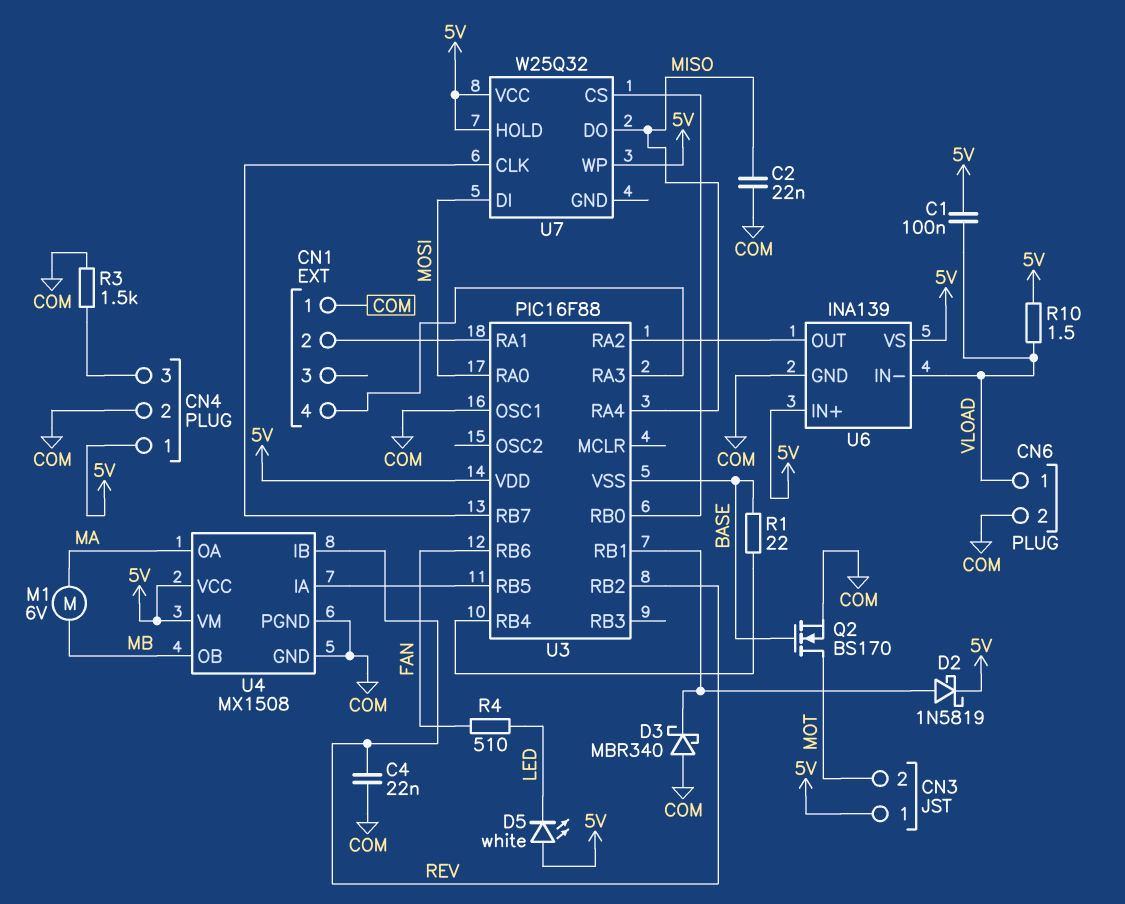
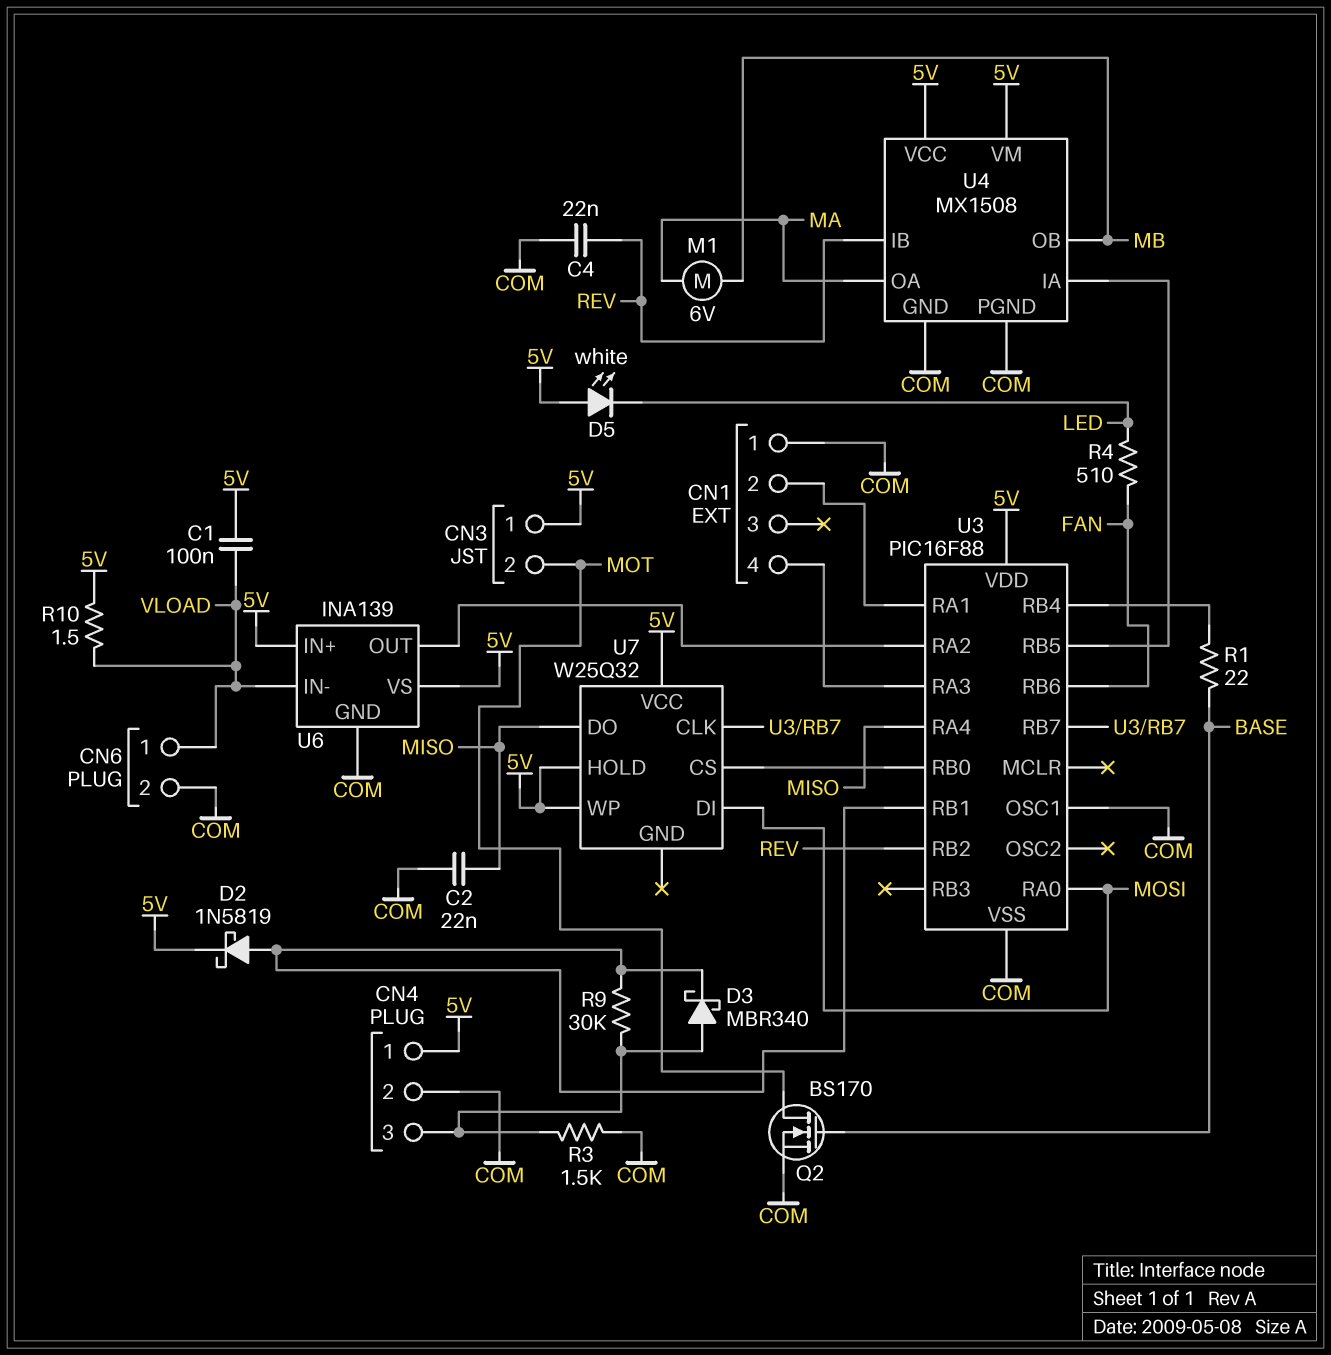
D3: schottky MBR340 (A COM, K U3/RB1) -> schottky MBR340 (A CN4/3, K U3/RB1)
R9: none -> 30k (CN4/3, U3/RB1)
U3 pin VSS: BASE -> COM

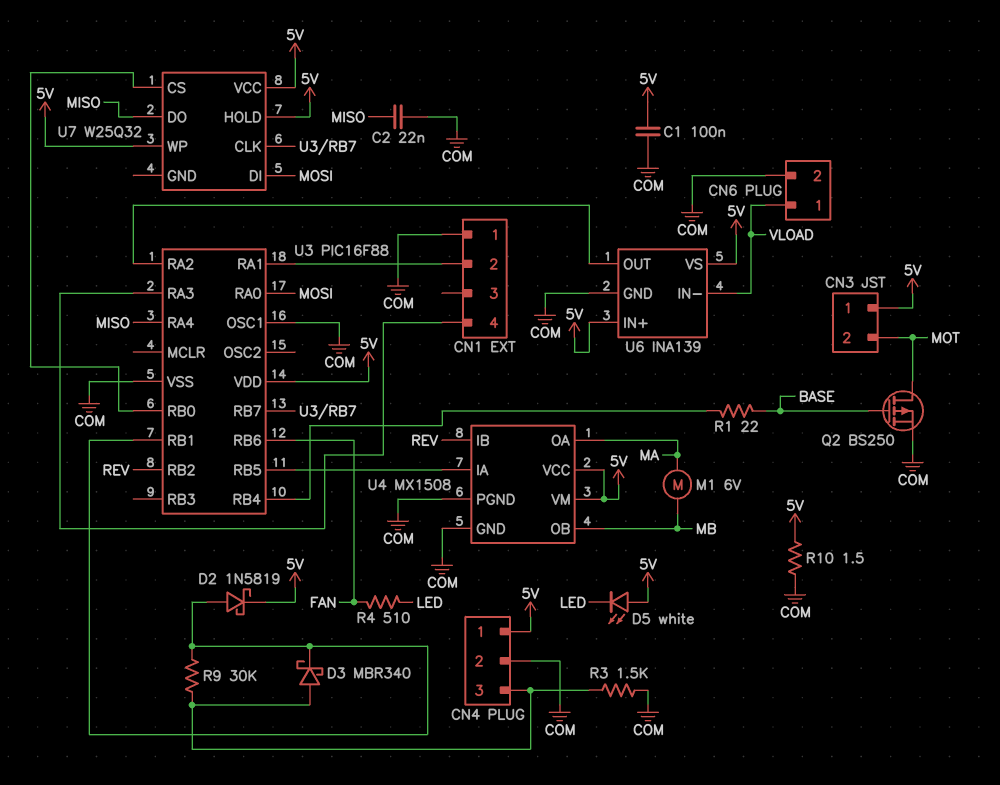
C1: 100nF (5V, VLOAD) -> 100nF (5V, COM)
C4: 22nF (COM, REV) -> none
Q2: NMOS BS170 (G BASE, D MOT, S COM) -> PMOS BS250 (G BASE, D MOT, S COM)
R10: 1.5 (5V, VLOAD) -> 1.5 (5V, COM)

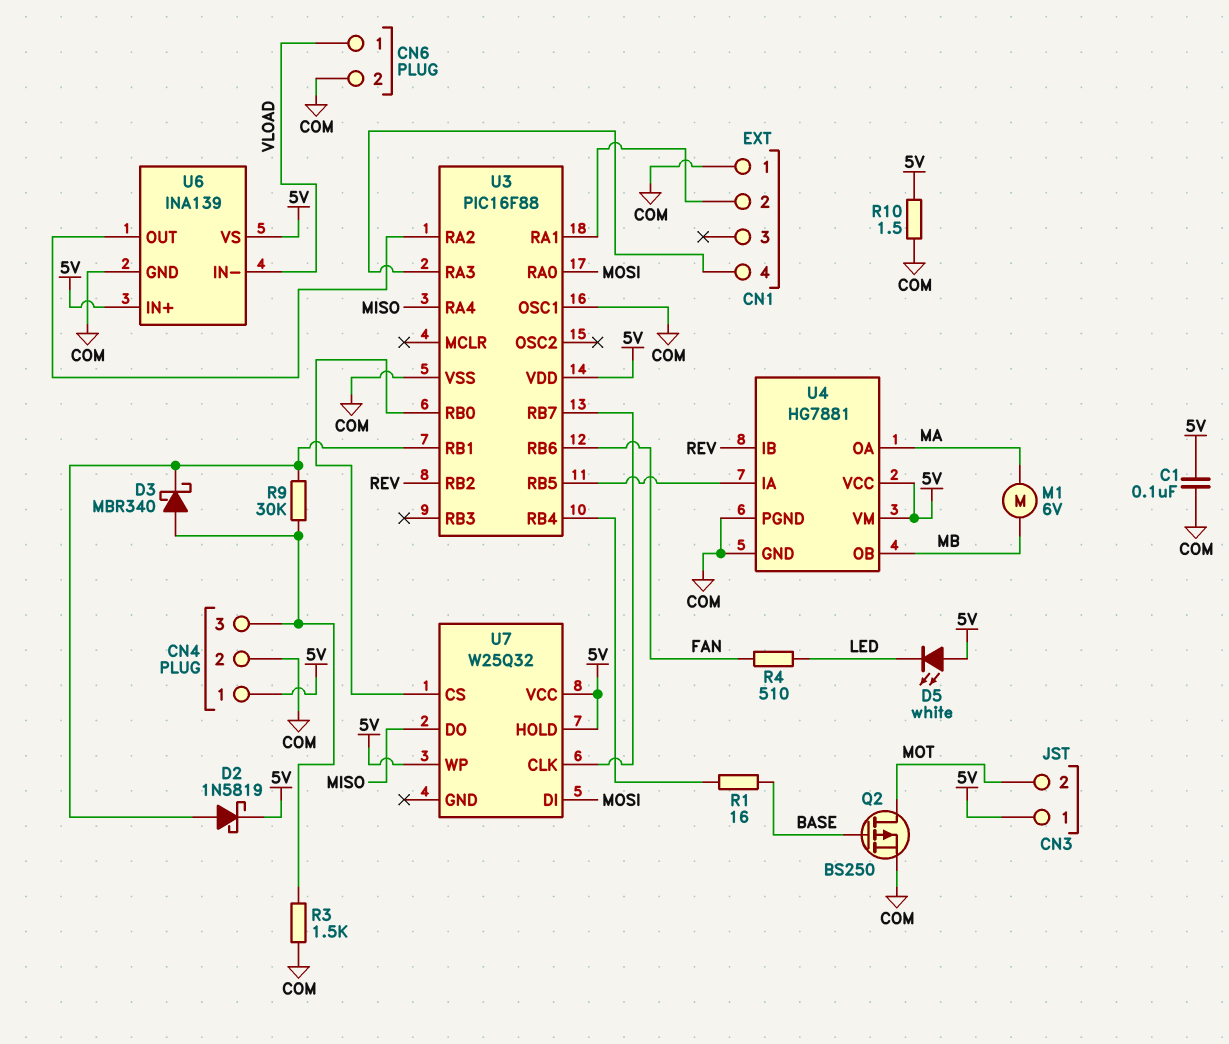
C2: 22nF (COM, MISO) -> none
R1: 22 (BASE, U3/RB4) -> 16 (BASE, U3/RB4)
U4: MX1508 -> HG7881

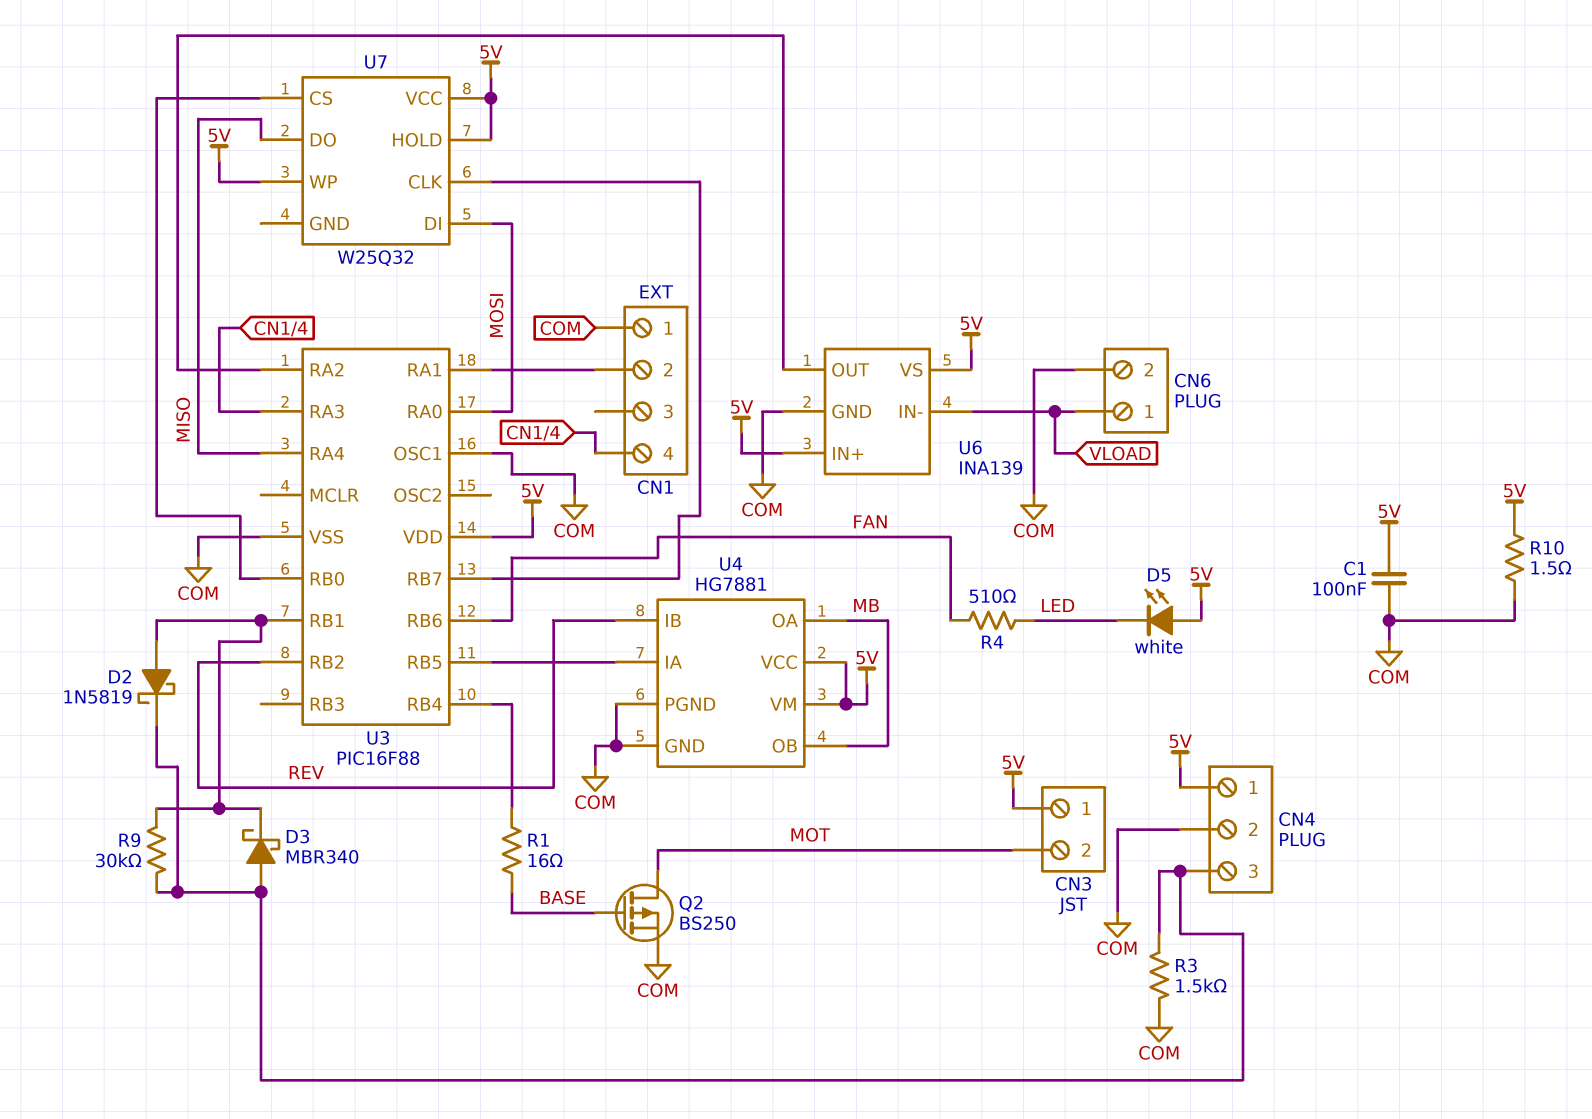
D2: schottky 1N5819 (A U3/RB1, K 5V) -> schottky 1N5819 (A U3/RB1, K CN4/3)
M1: motor 6V (MA, MB) -> none
U4 pin OA: MA -> MB

